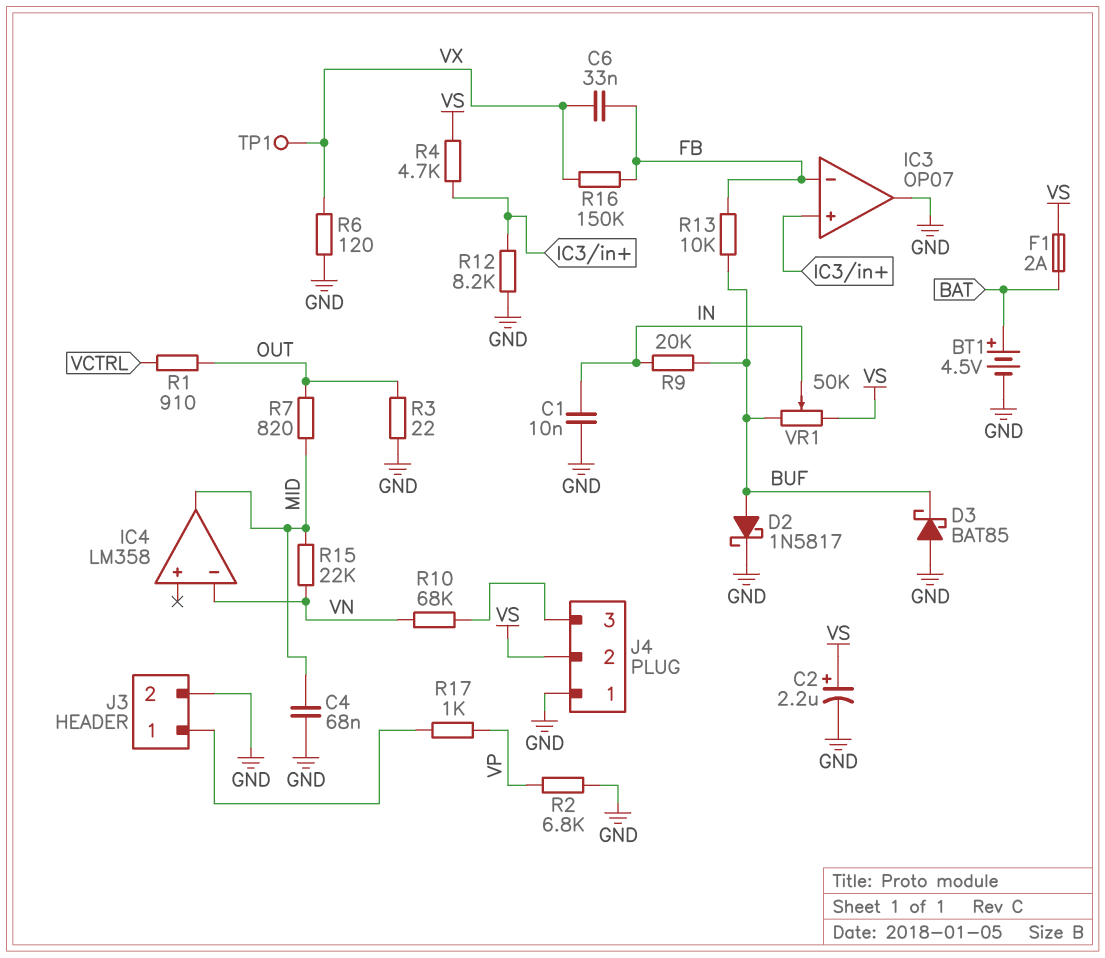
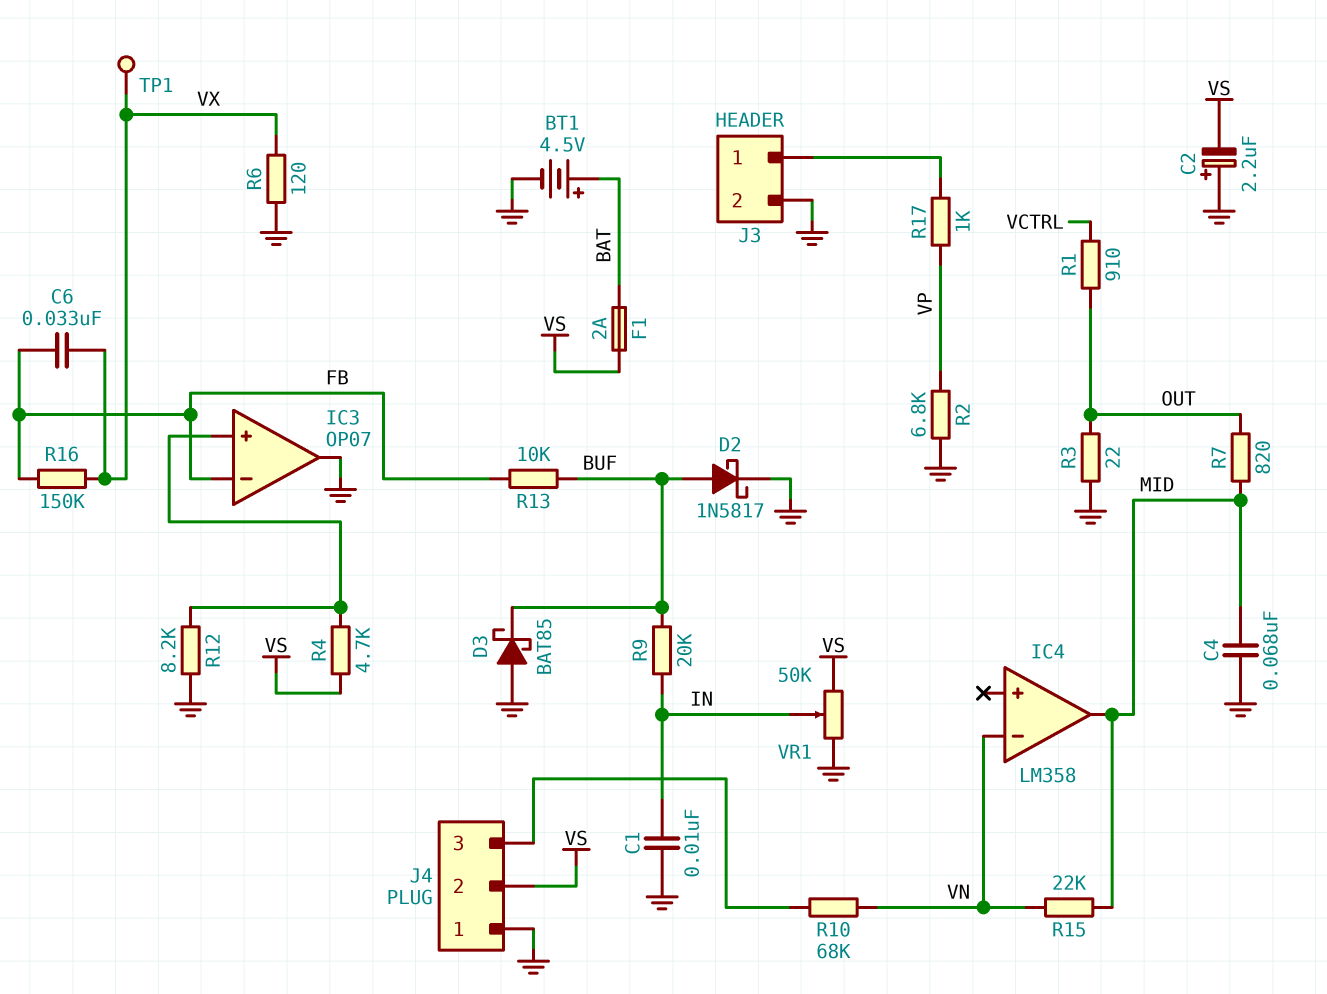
C2: 2.2uF (plus VS, minus GND) -> 2.2uF (plus GND, minus VS)
VR1: 50k (BUF, VS, wiper IN) -> 50k (GND, VS, wiper IN)

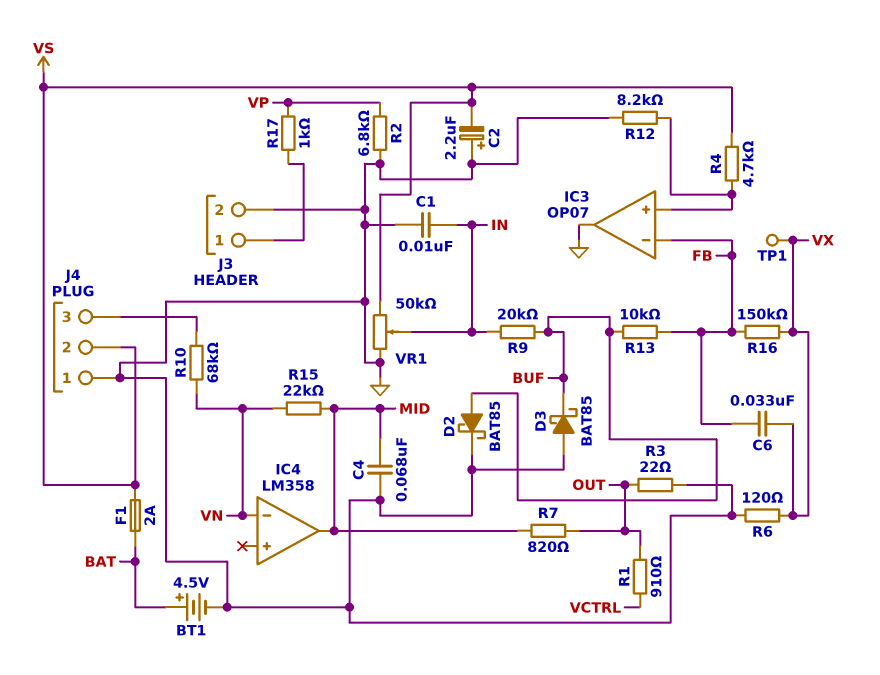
D2: schottky 1N5817 (A BUF, K GND) -> schottky BAT85 (A BUF, K GND)

